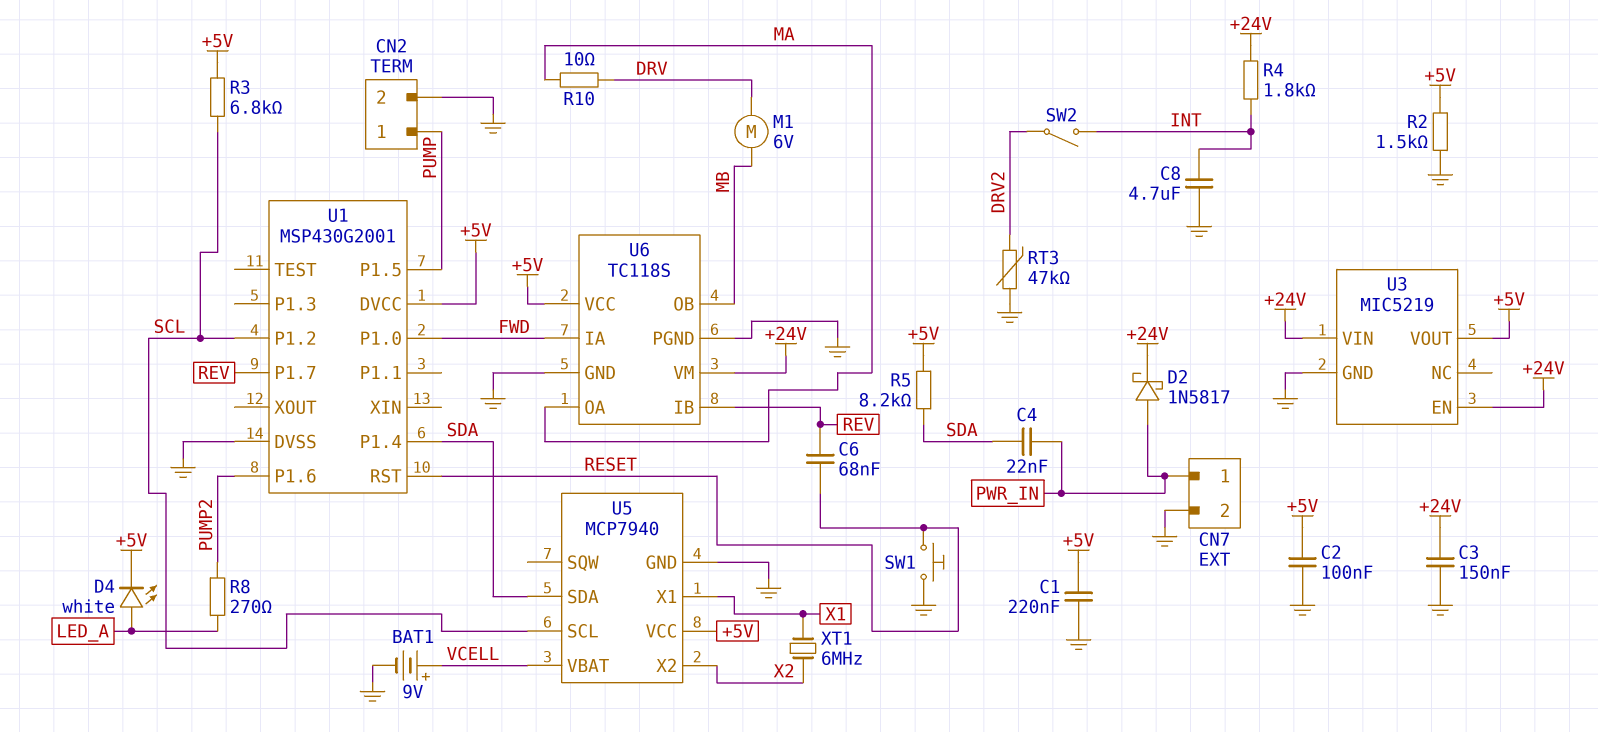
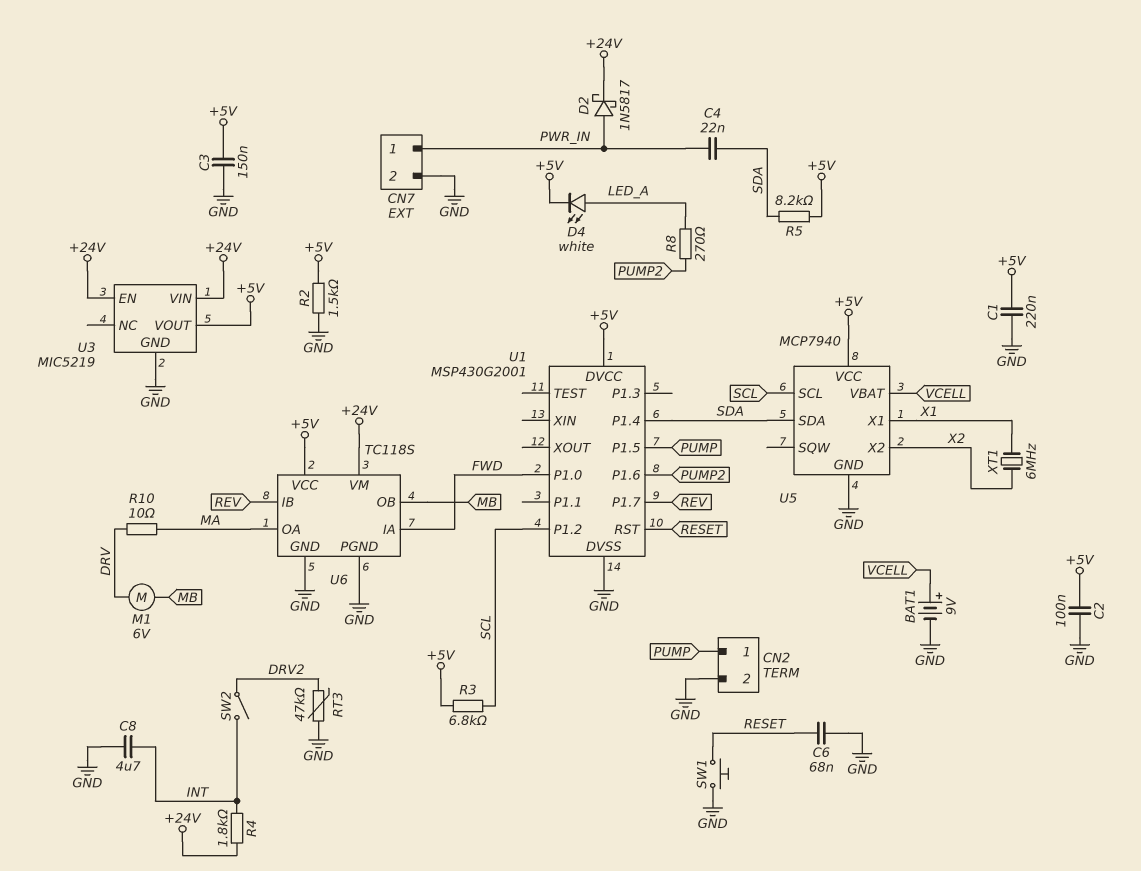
C3: 150nF (+24V, GND) -> 150nF (+5V, GND)
C6: 68nF (RESET, REV) -> 68nF (GND, RESET)

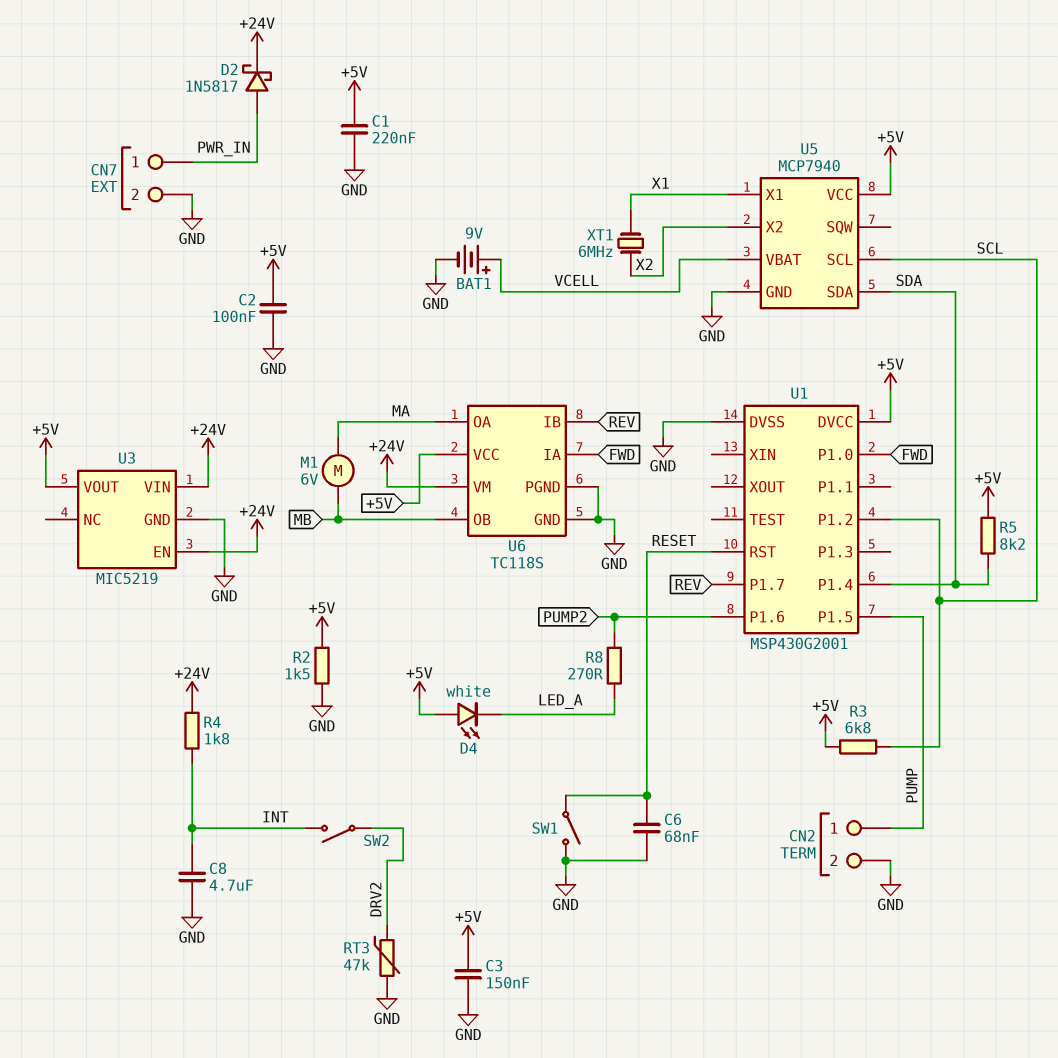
C4: 22nF (PWR_IN, SDA) -> none
D4: LED white (A LED_A, K +5V) -> LED white (A +5V, K LED_A)
M1: motor 6V (DRV, MB) -> motor 6V (MA, MB)
R10: 10 (DRV, MA) -> none
SW1: button (GND, RESET) -> switch (GND, RESET)

